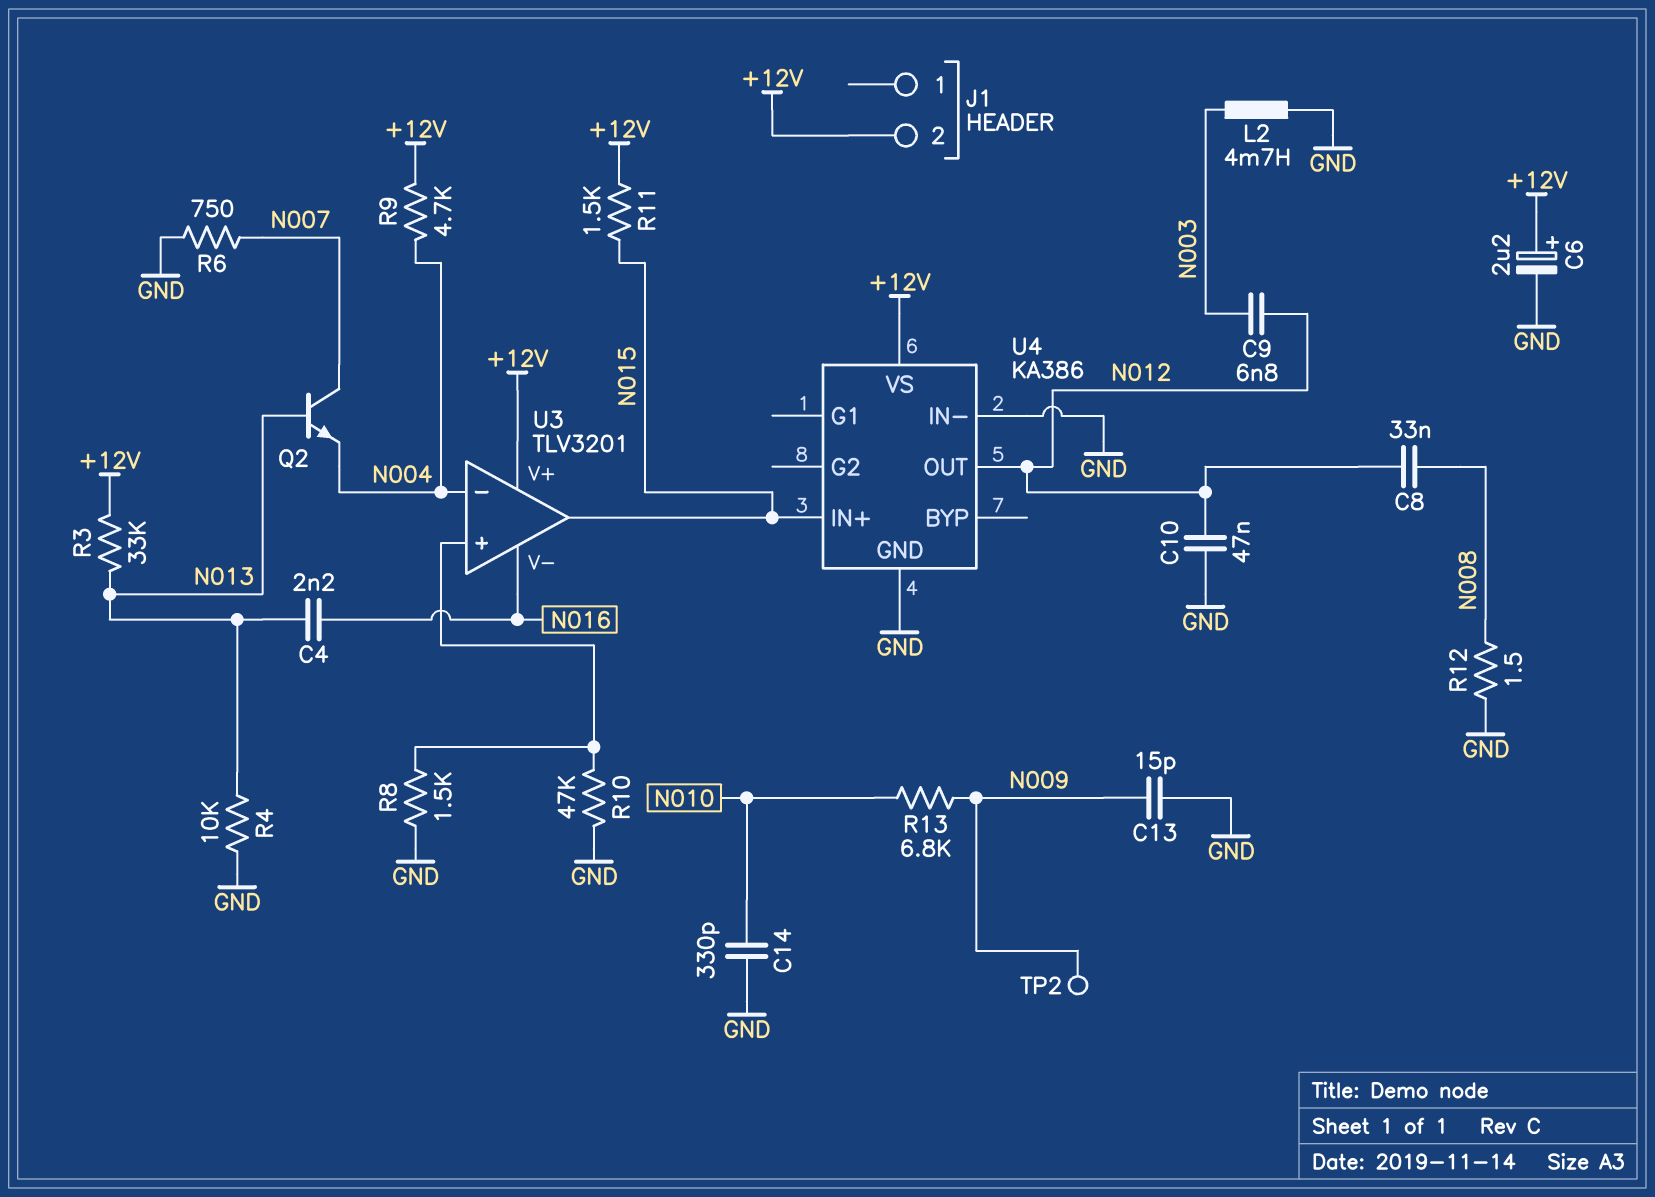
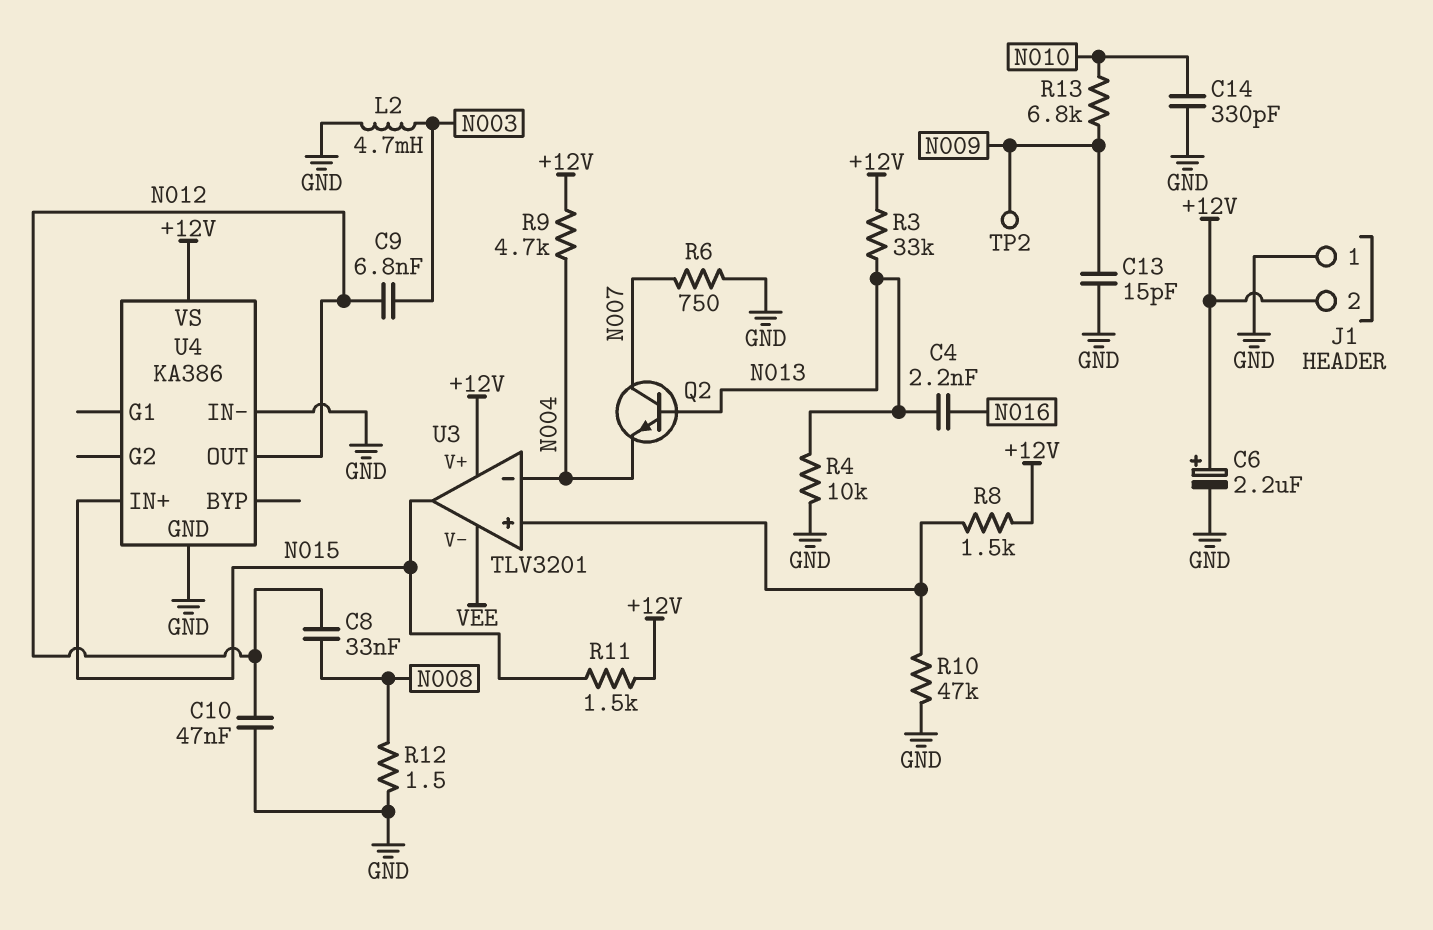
J1 pin 1: none -> GND
R8: 1.5k (GND, U3/in+) -> 1.5k (+12V, U3/in+)
U3 pin V-: N016 -> VEE

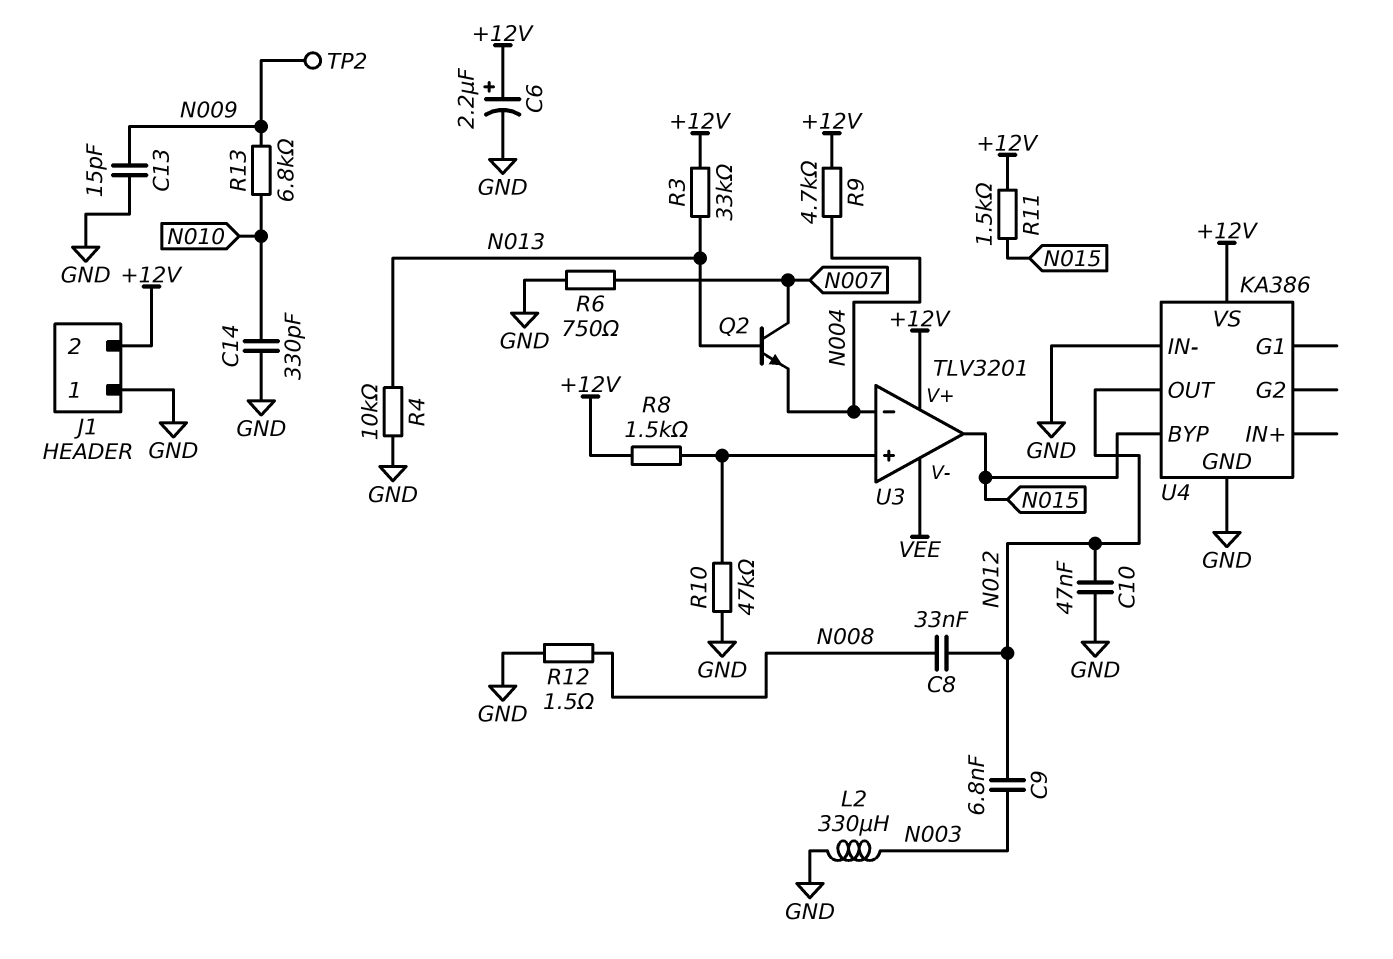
C4: 2.2nF (N013, N016) -> none
L2: 4.7mH (GND, N003) -> 330uH (GND, N003)
U4 pin BYP: none -> N015
U4 pin IN+: N015 -> none

